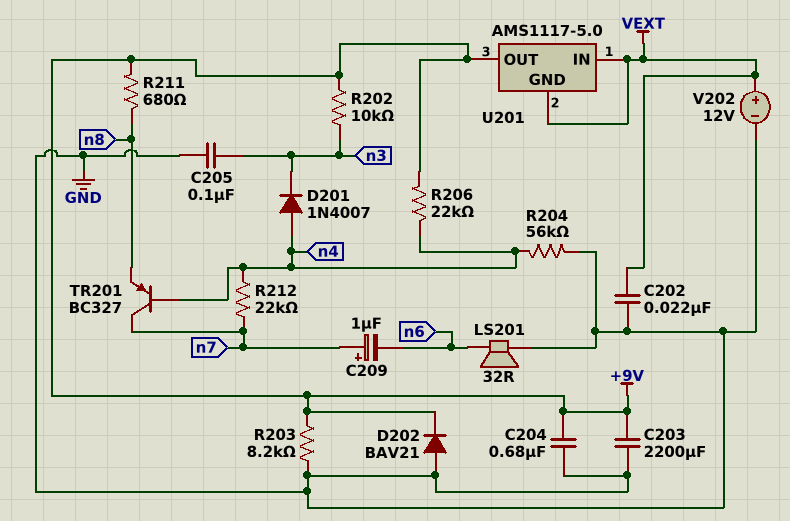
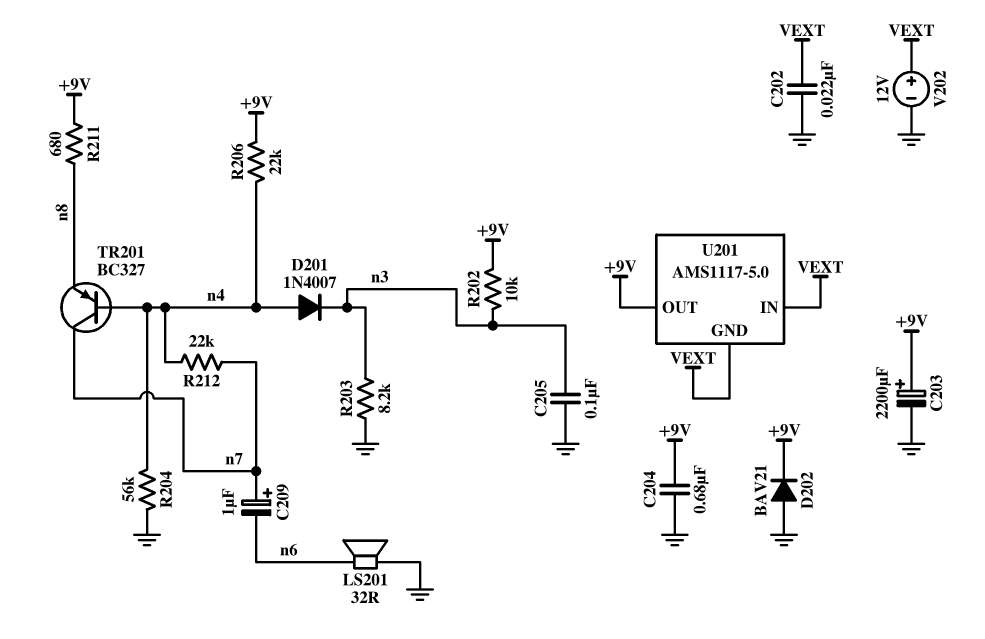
C203: 2200uF (+9V, GND) -> 2200uF (plus +9V, minus GND)
R203: 8.2k (+9V, GND) -> 8.2k (GND, n3)

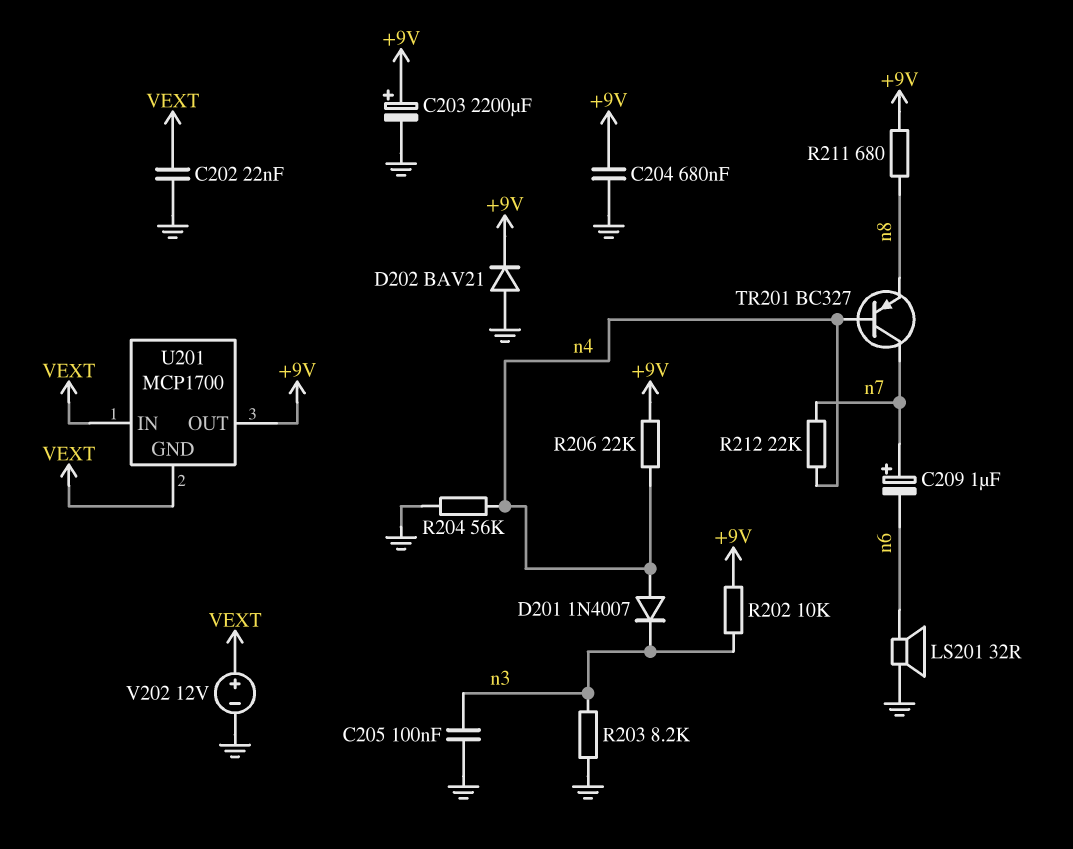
U201: AMS1117-5.0 -> MCP1700

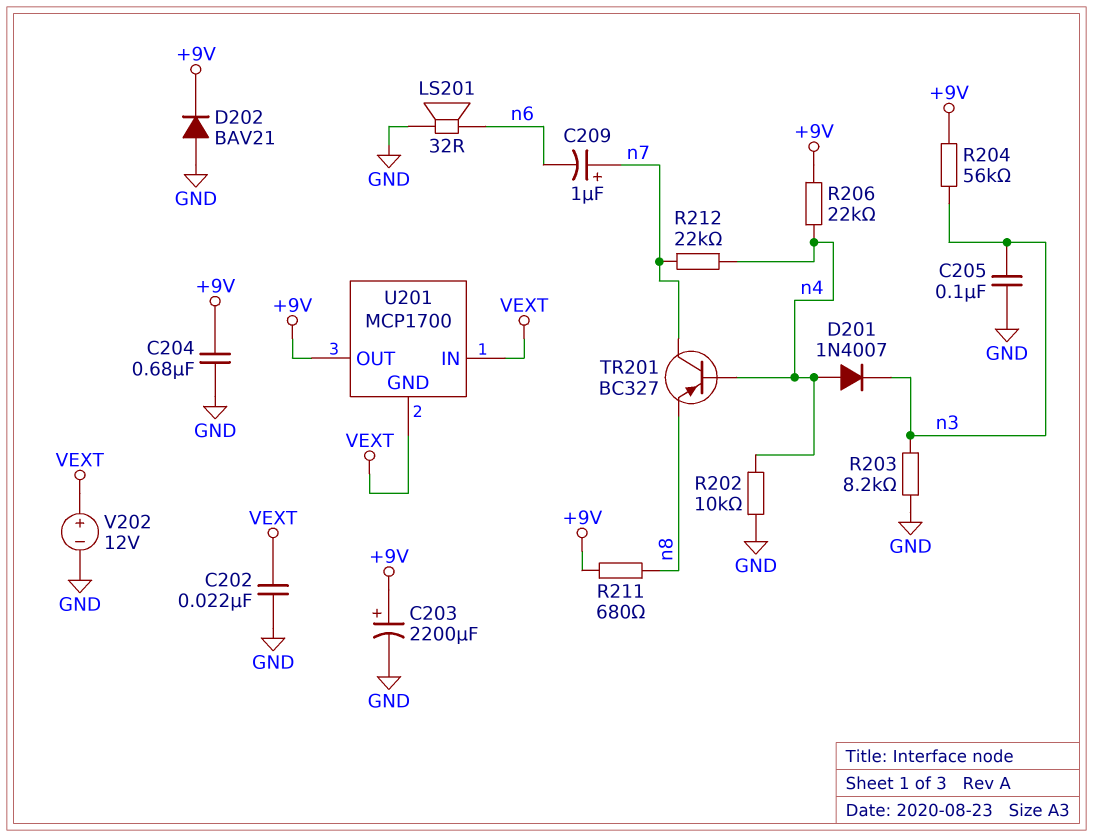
R202: 10k (+9V, n3) -> 10k (GND, n4)
R204: 56k (GND, n4) -> 56k (+9V, n3)

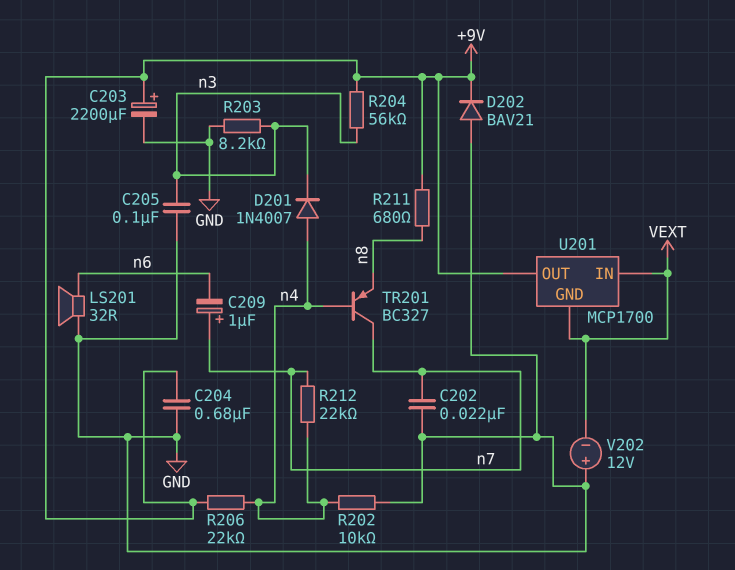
C202: 22nF (GND, VEXT) -> 22nF (GND, n7)
V202: 12V (plus VEXT, minus GND) -> 12V (plus GND, minus VEXT)

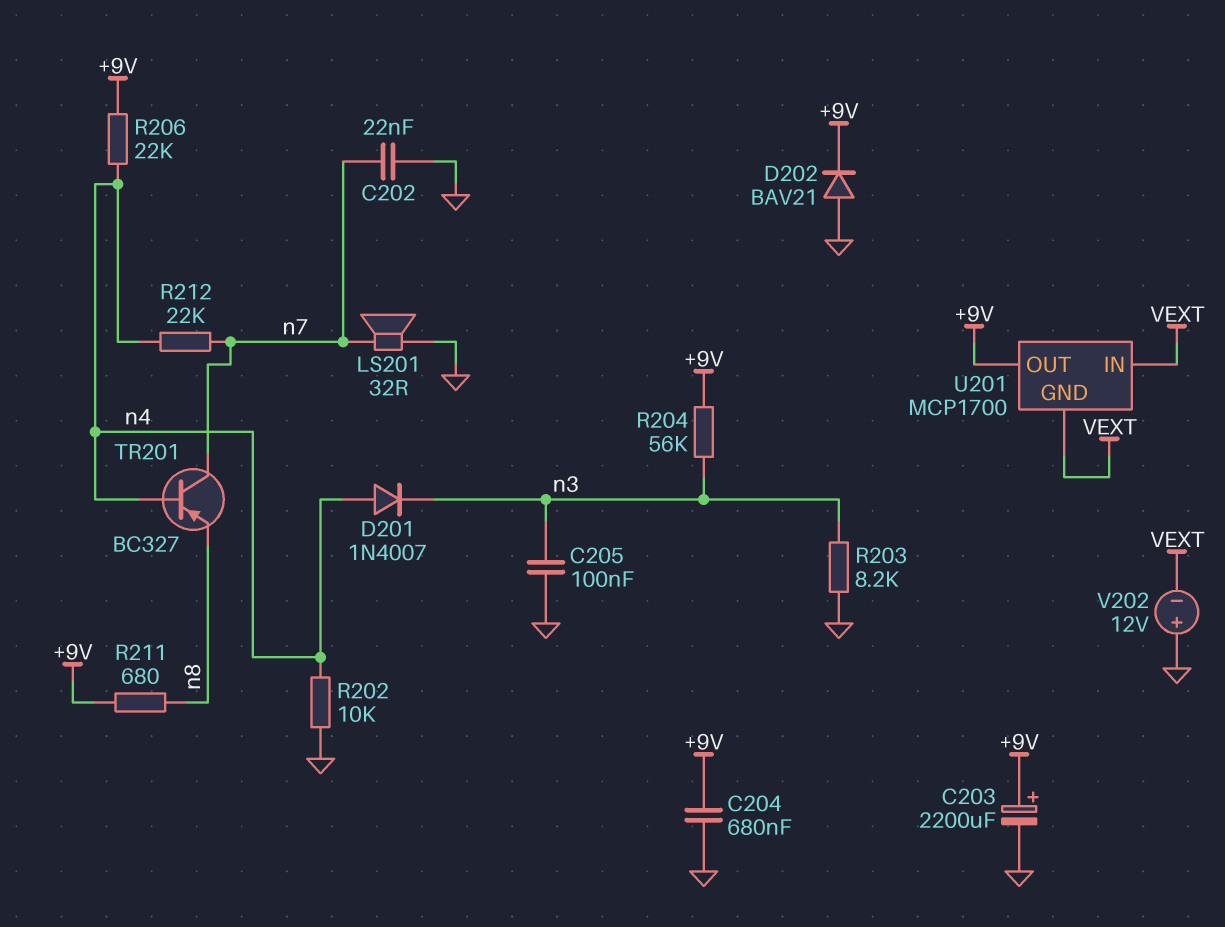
C209: 1uF (plus n7, minus n6) -> none
LS201: speaker 32R (GND, n6) -> speaker 32R (GND, n7)

